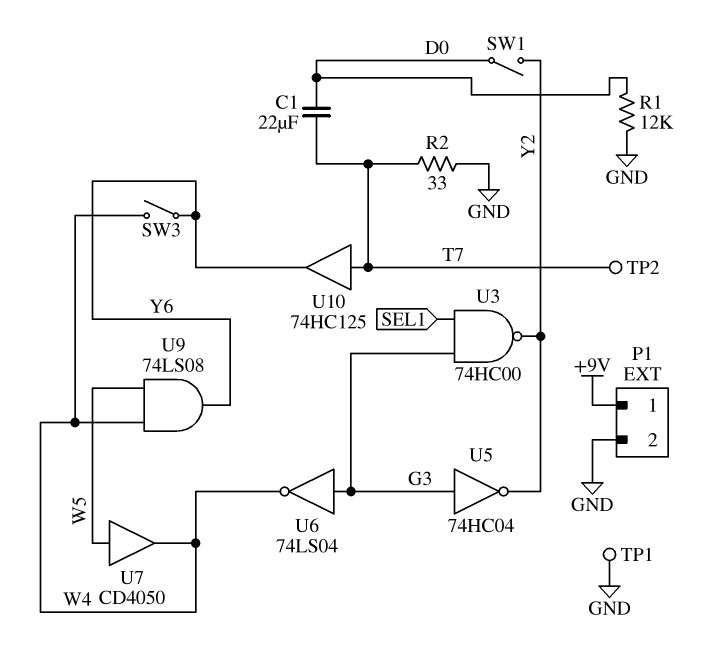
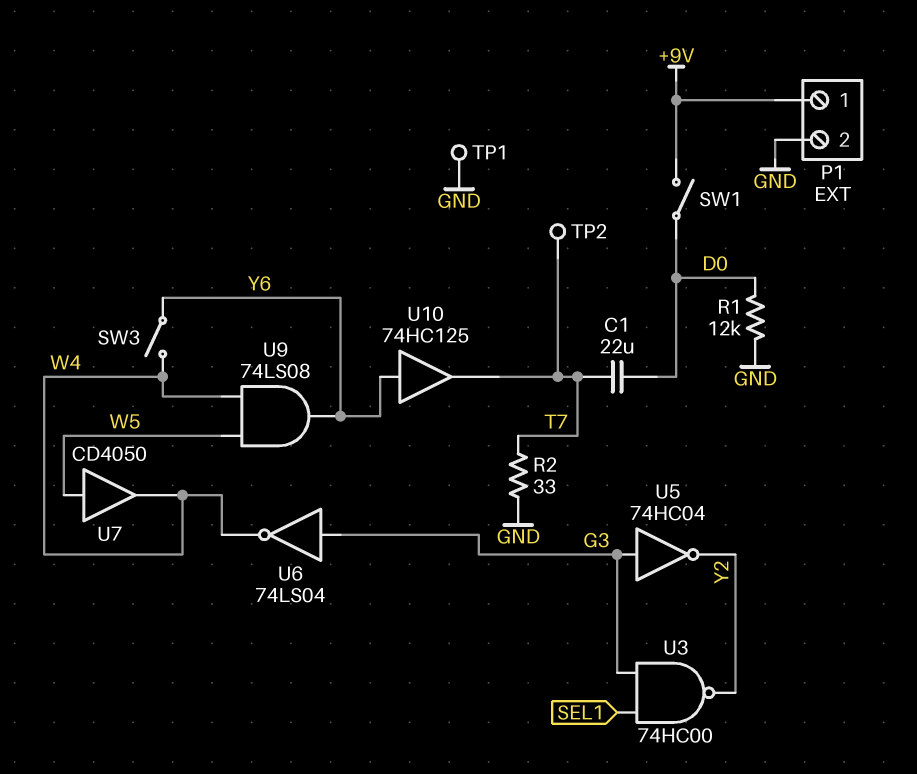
SW1: switch (D0, Y2) -> switch (+9V, D0)
U10: buffer 74HC125 (in T7, out Y6) -> buffer 74HC125 (in Y6, out T7)

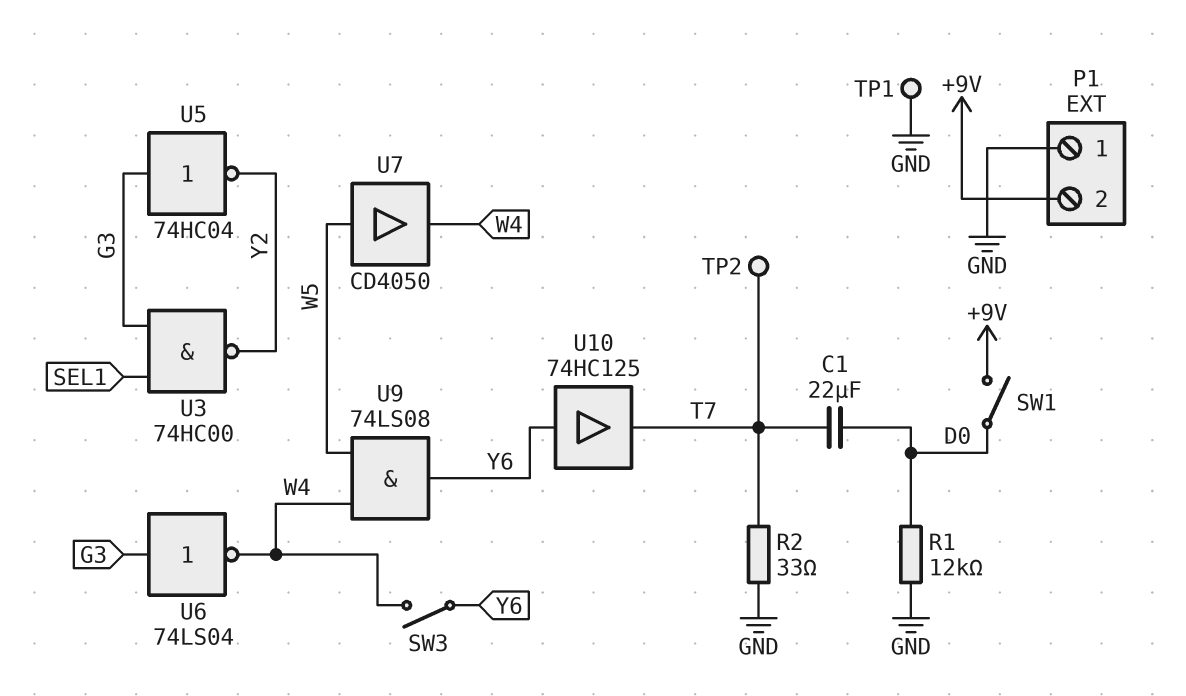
P1 pin 1: +9V -> GND
P1 pin 2: GND -> +9V

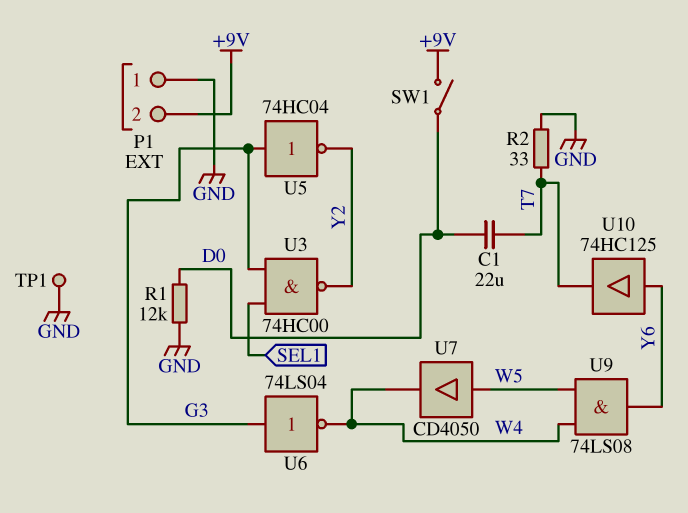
SW3: switch (W4, Y6) -> none
TP2: test point (T7) -> none

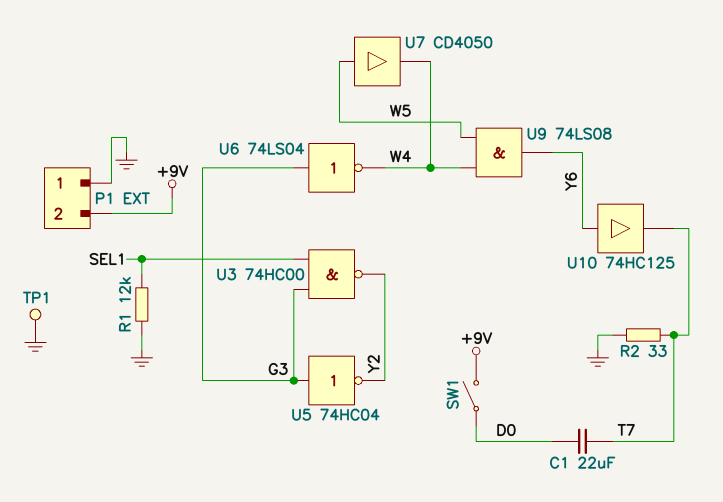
R1: 12k (D0, GND) -> 12k (GND, SEL1)

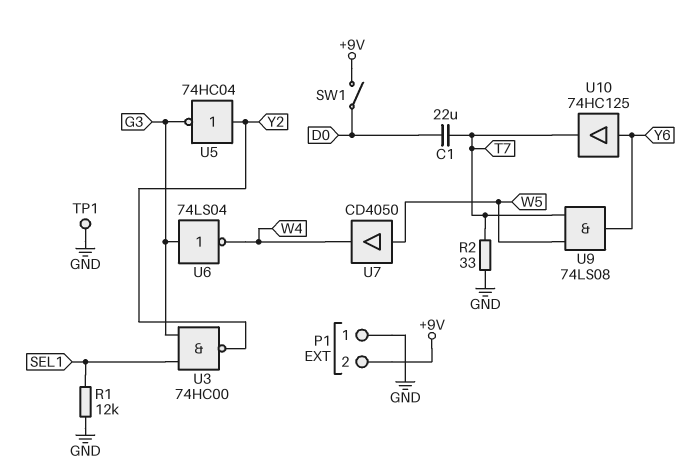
U5: NOT 74HC04 (in G3, out Y2) -> NOT 74HC04 (in Y2, out G3)
U9: AND 74LS08 (in W4, in W5, out Y6) -> AND 74LS08 (in T7, in W5, out Y6)

